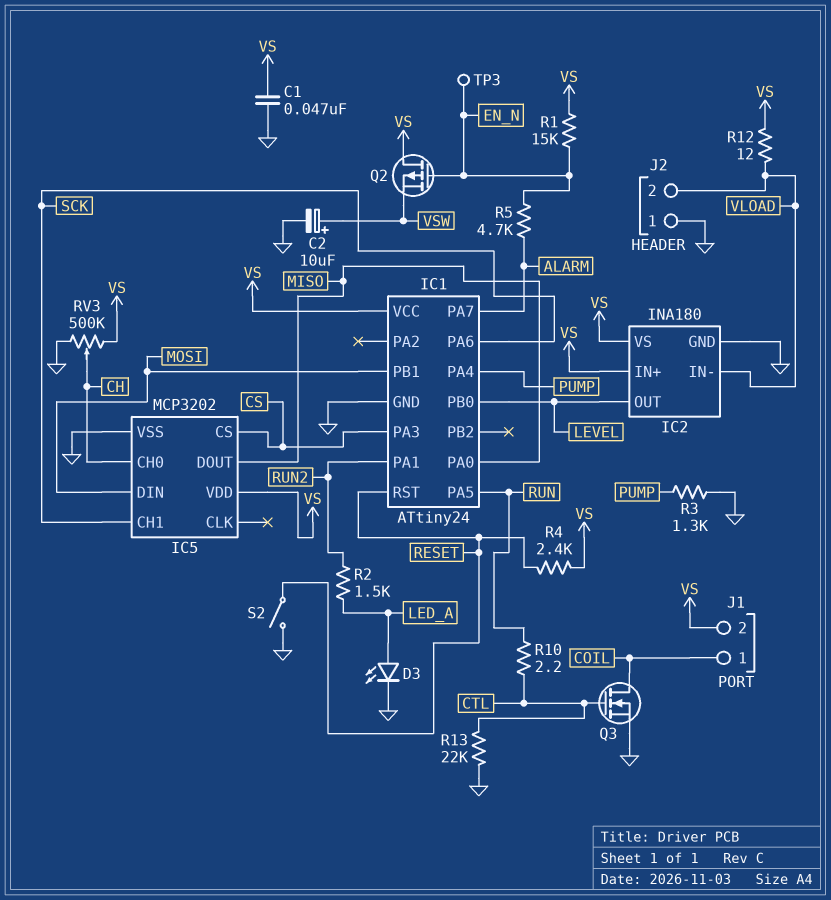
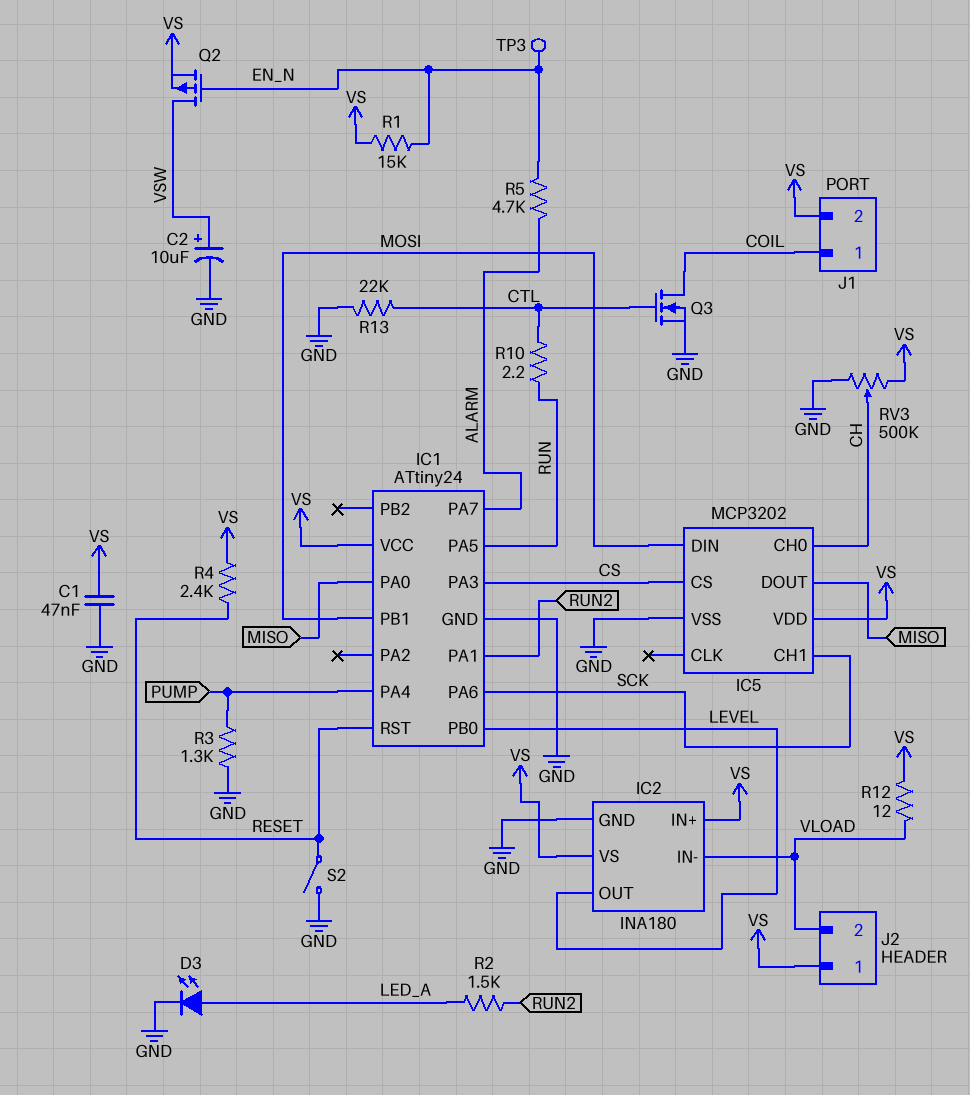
J2 pin 1: GND -> VS
Q2: PMOS (G EN_N, D VS, S VSW) -> PMOS (G EN_N, D VSW, S VS)

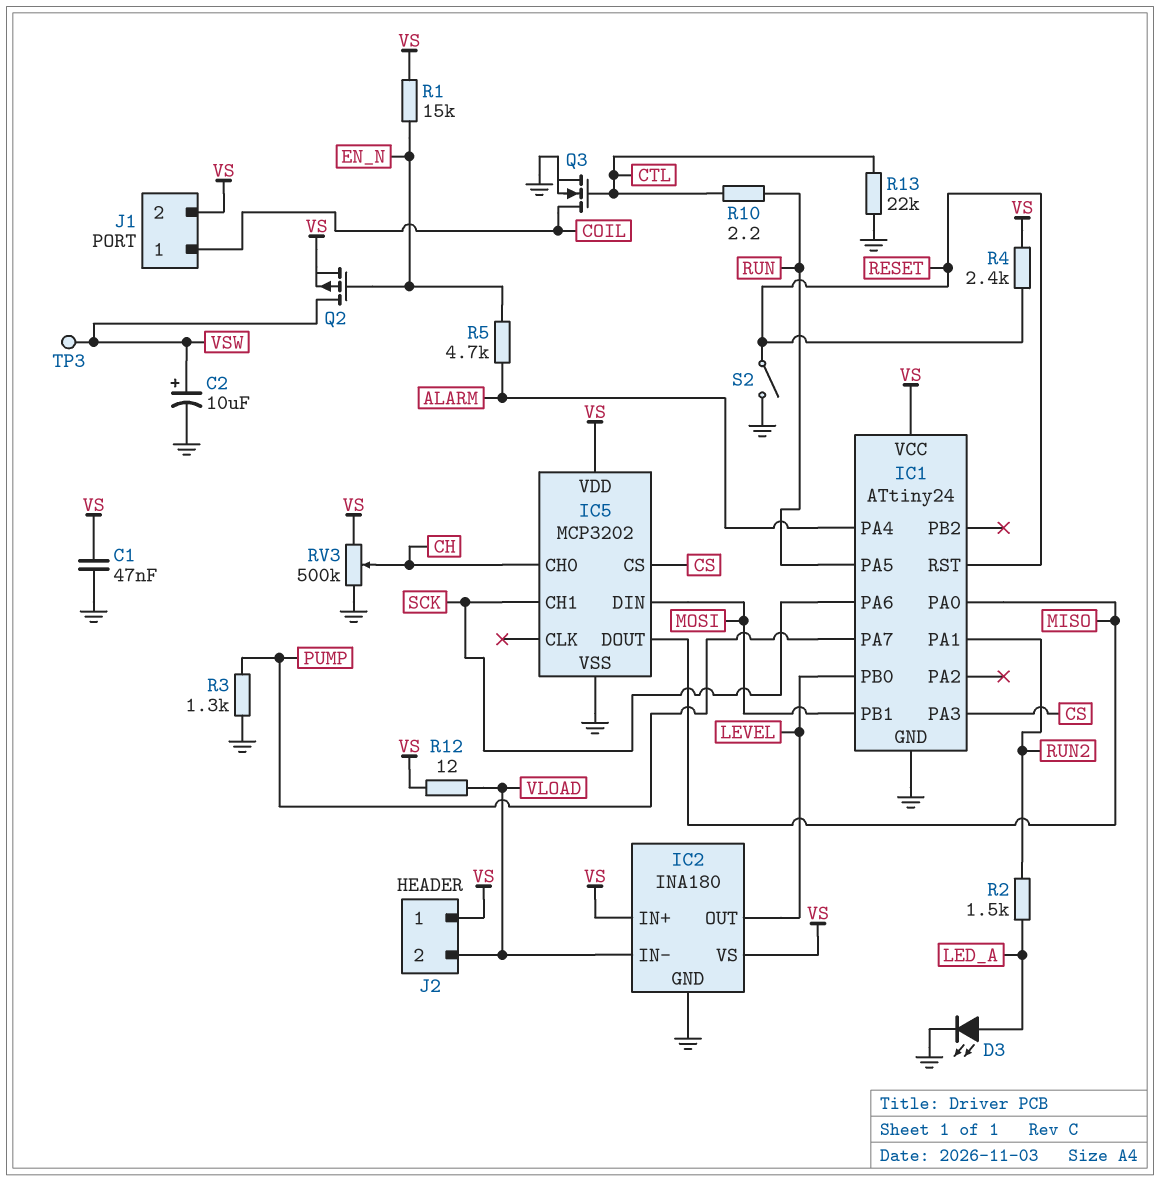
IC1 pin PA4: PUMP -> ALARM
IC1 pin PA7: ALARM -> PUMP
TP3: test point (EN_N) -> test point (VSW)

